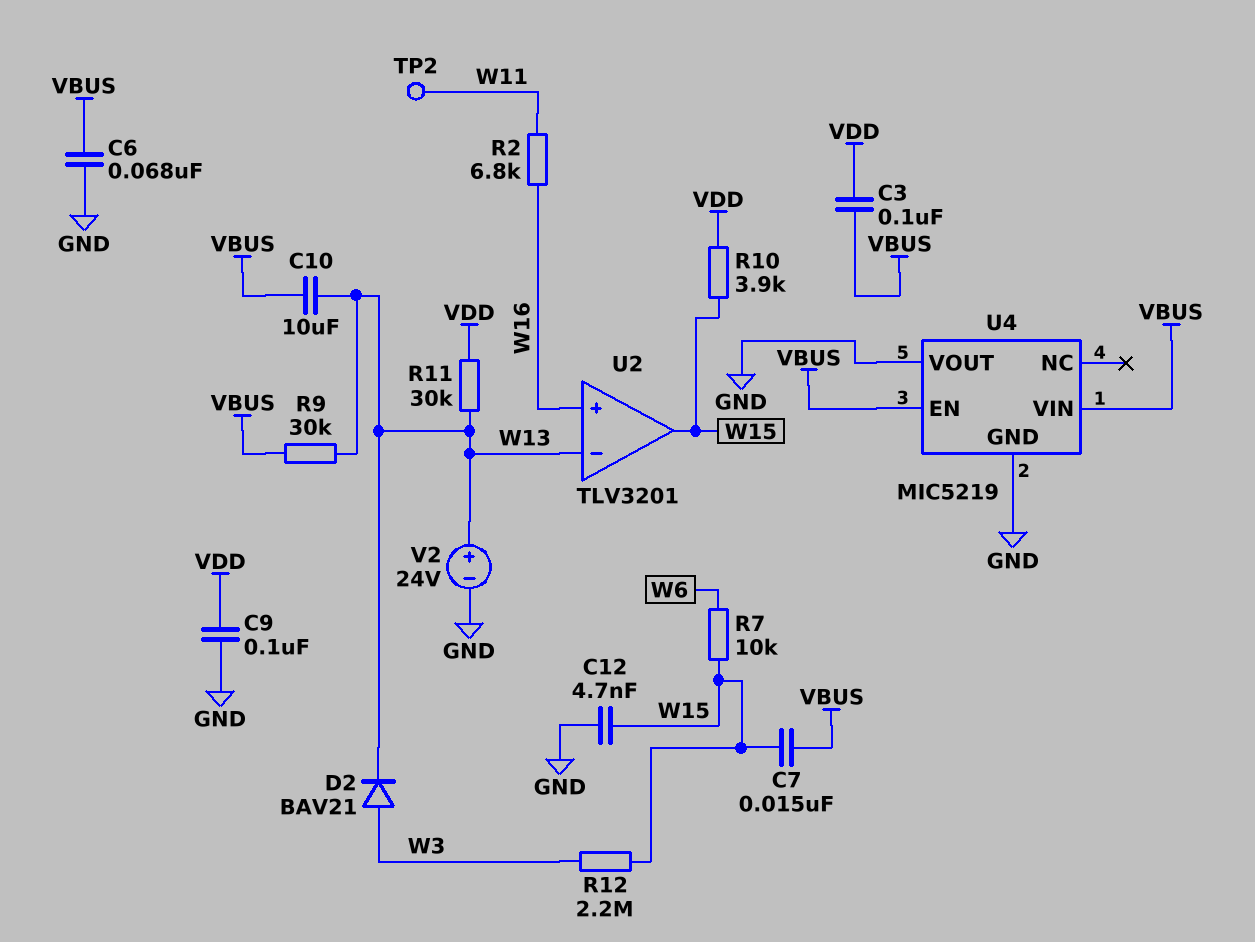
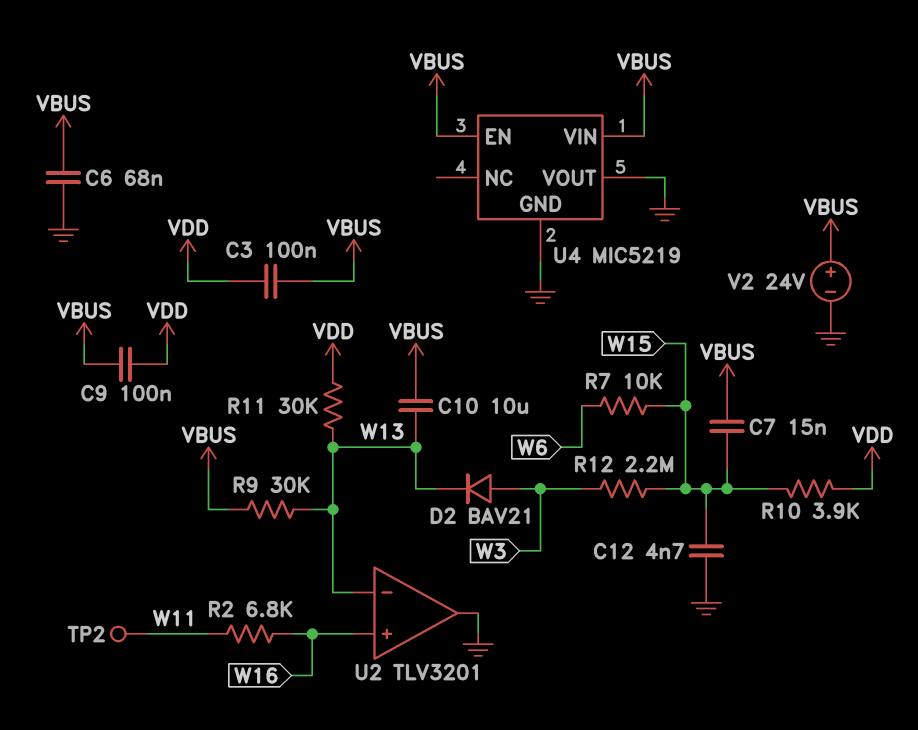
C9: 100nF (GND, VDD) -> 100nF (VBUS, VDD)
U2 pin out: W15 -> GND
V2: 24V (plus W13, minus GND) -> 24V (plus VBUS, minus GND)

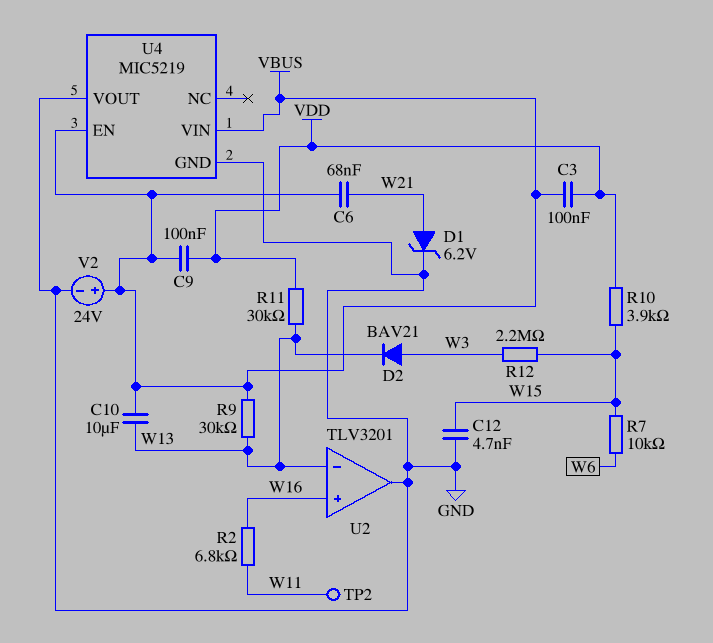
C6: 68nF (GND, VBUS) -> 68nF (VBUS, W21)
C7: 15nF (VBUS, W15) -> none
D1: none -> zener 6.2V (A W21, K GND)

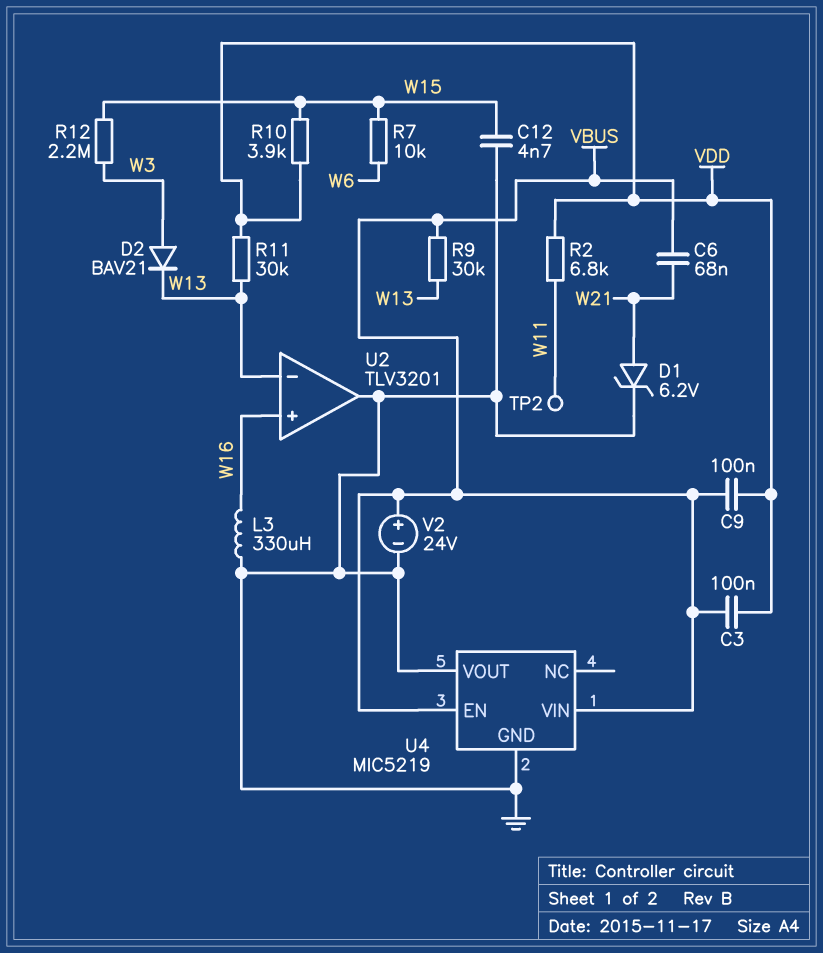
C10: 10uF (VBUS, W13) -> none
L3: none -> 330uH (GND, W16)
R2: 6.8k (W11, W16) -> 6.8k (VDD, W11)

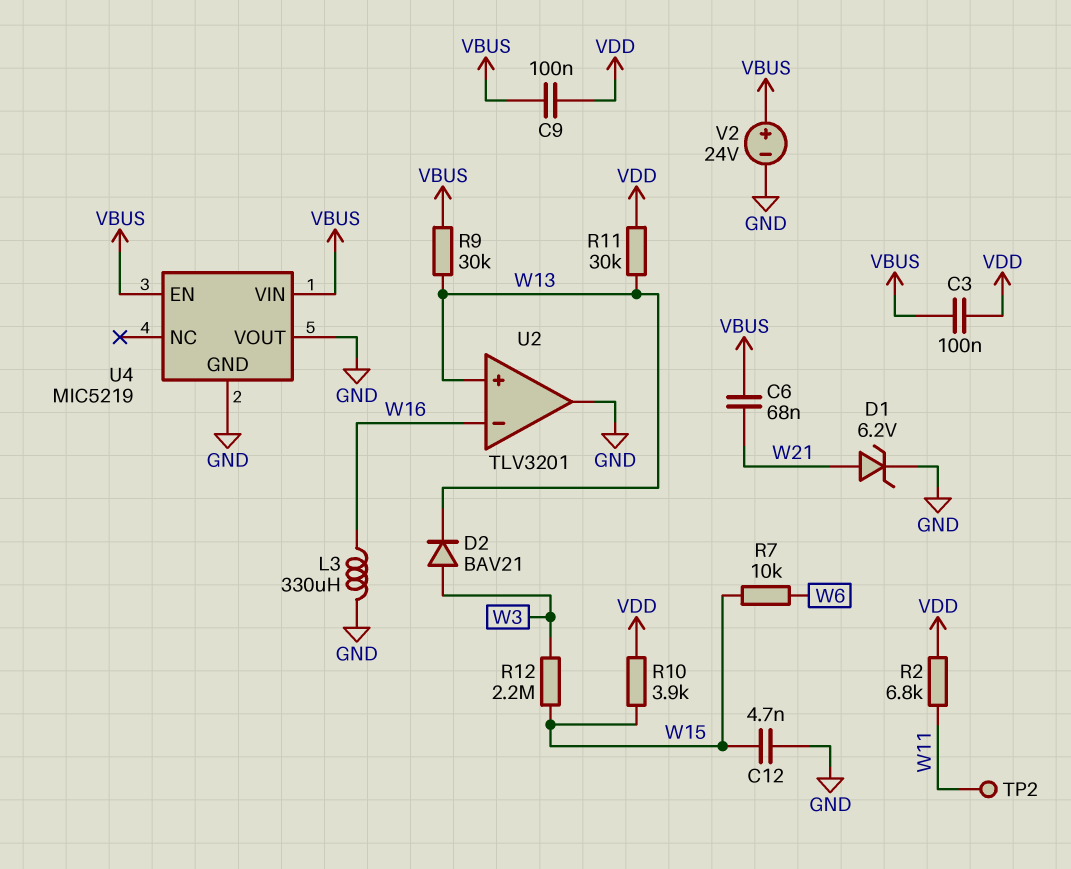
U2 pin in+: W16 -> W13
U2 pin in-: W13 -> W16

